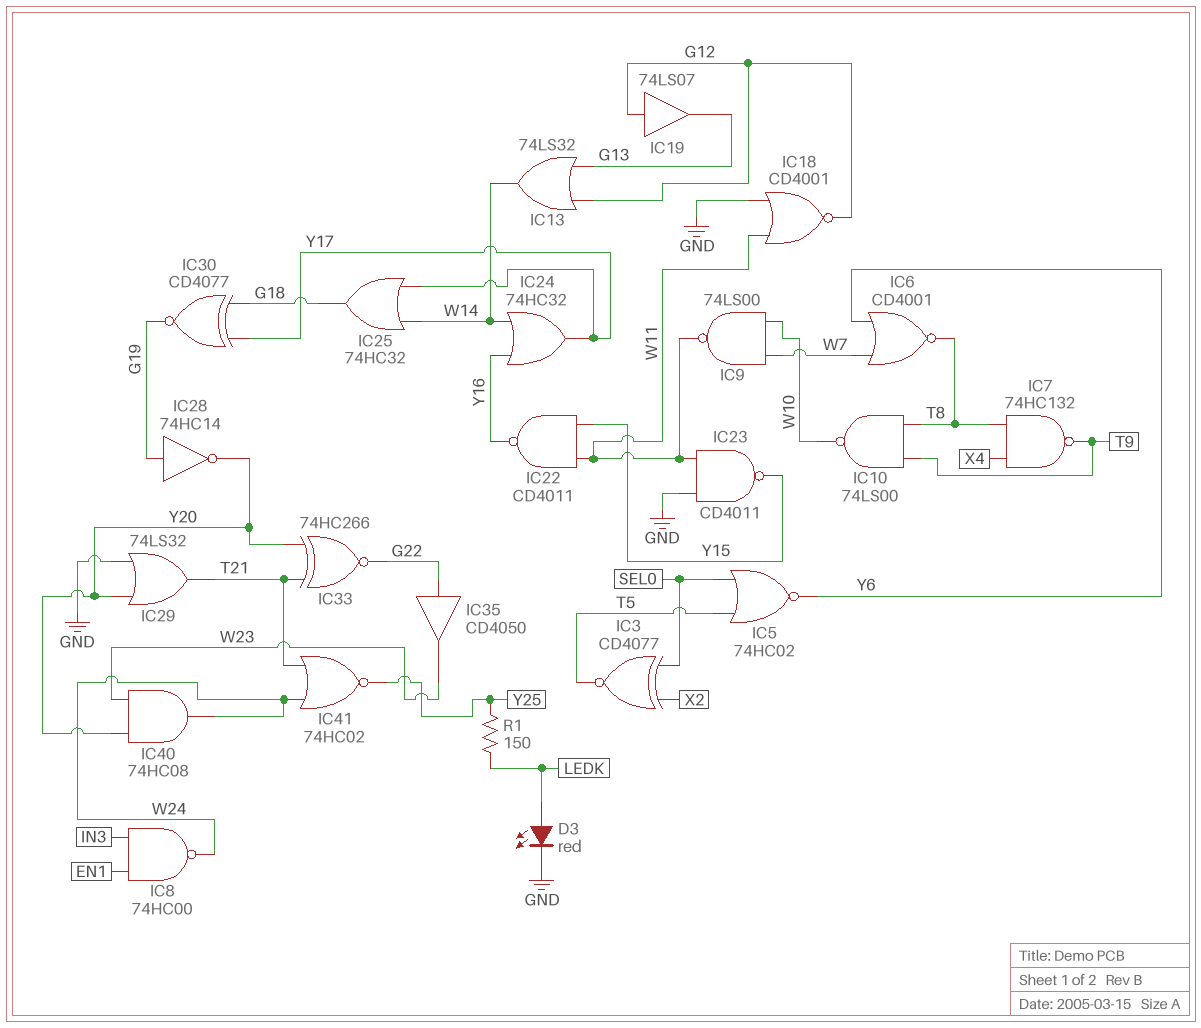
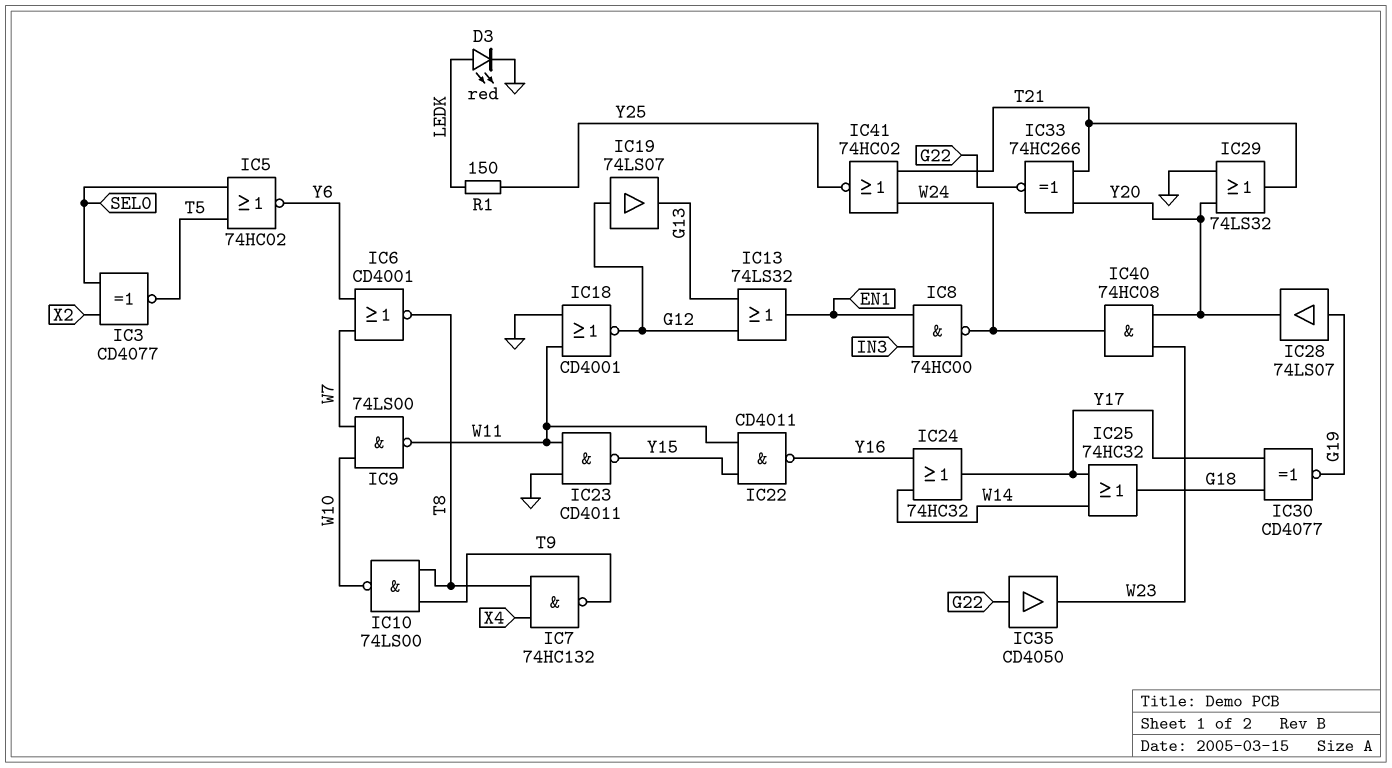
IC13: OR 74LS32 (in G12, in G13, out W14) -> OR 74LS32 (in G12, in G13, out EN1)
IC28: NOT 74HC14 (in G19, out Y20) -> buffer 74LS07 (in G19, out Y20)

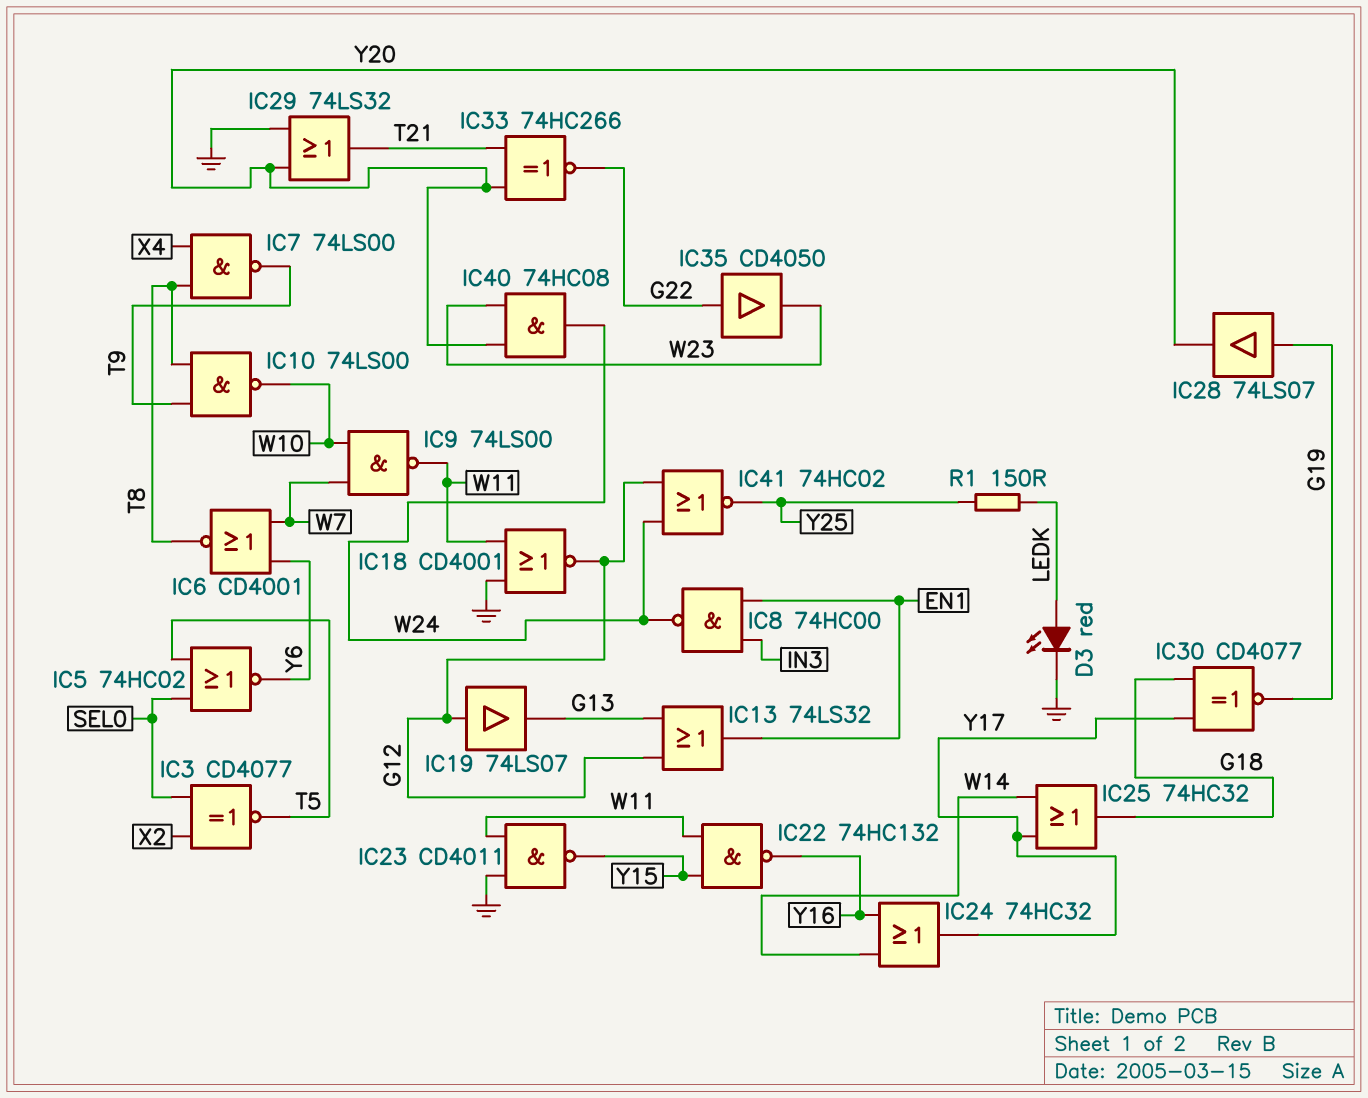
IC7: NAND 74HC132 (in T8, in X4, out T9) -> NAND 74LS00 (in T8, in X4, out T9)
IC22: NAND CD4011 (in W11, in Y15, out Y16) -> NAND 74HC132 (in W11, in Y15, out Y16)
IC41: NOR 74HC02 (in T21, in W24, out Y25) -> NOR 74HC02 (in G12, in W24, out Y25)

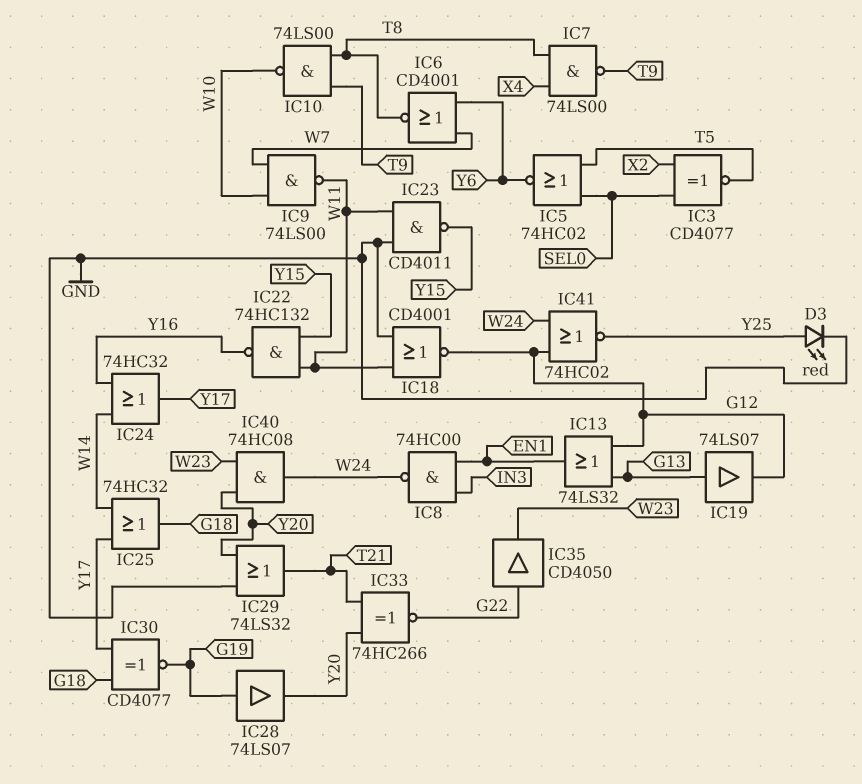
D3: LED red (A LEDK, K GND) -> LED red (A Y25, K GND)
IC19: buffer 74LS07 (in G12, out G13) -> buffer 74LS07 (in G13, out G12)
R1: 150 (LEDK, Y25) -> none

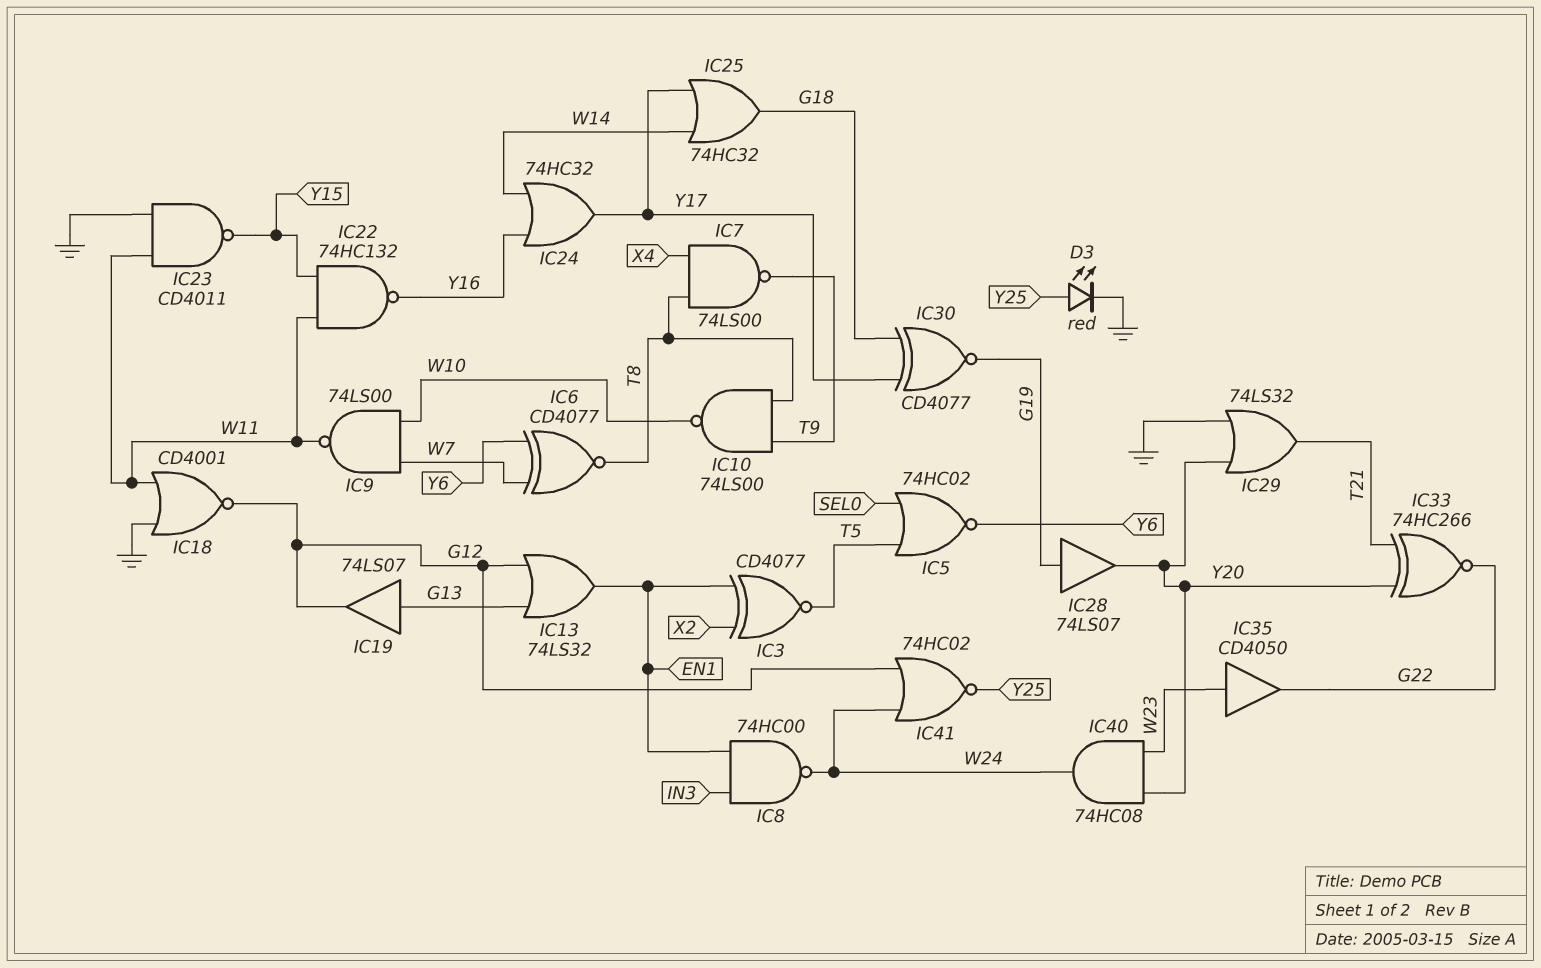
IC3: XNOR CD4077 (in SEL0, in X2, out T5) -> XNOR CD4077 (in EN1, in X2, out T5)
IC6: NOR CD4001 (in W7, in Y6, out T8) -> XNOR CD4077 (in W7, in Y6, out T8)
IC35: buffer CD4050 (in G22, out W23) -> buffer CD4050 (in W23, out G22)

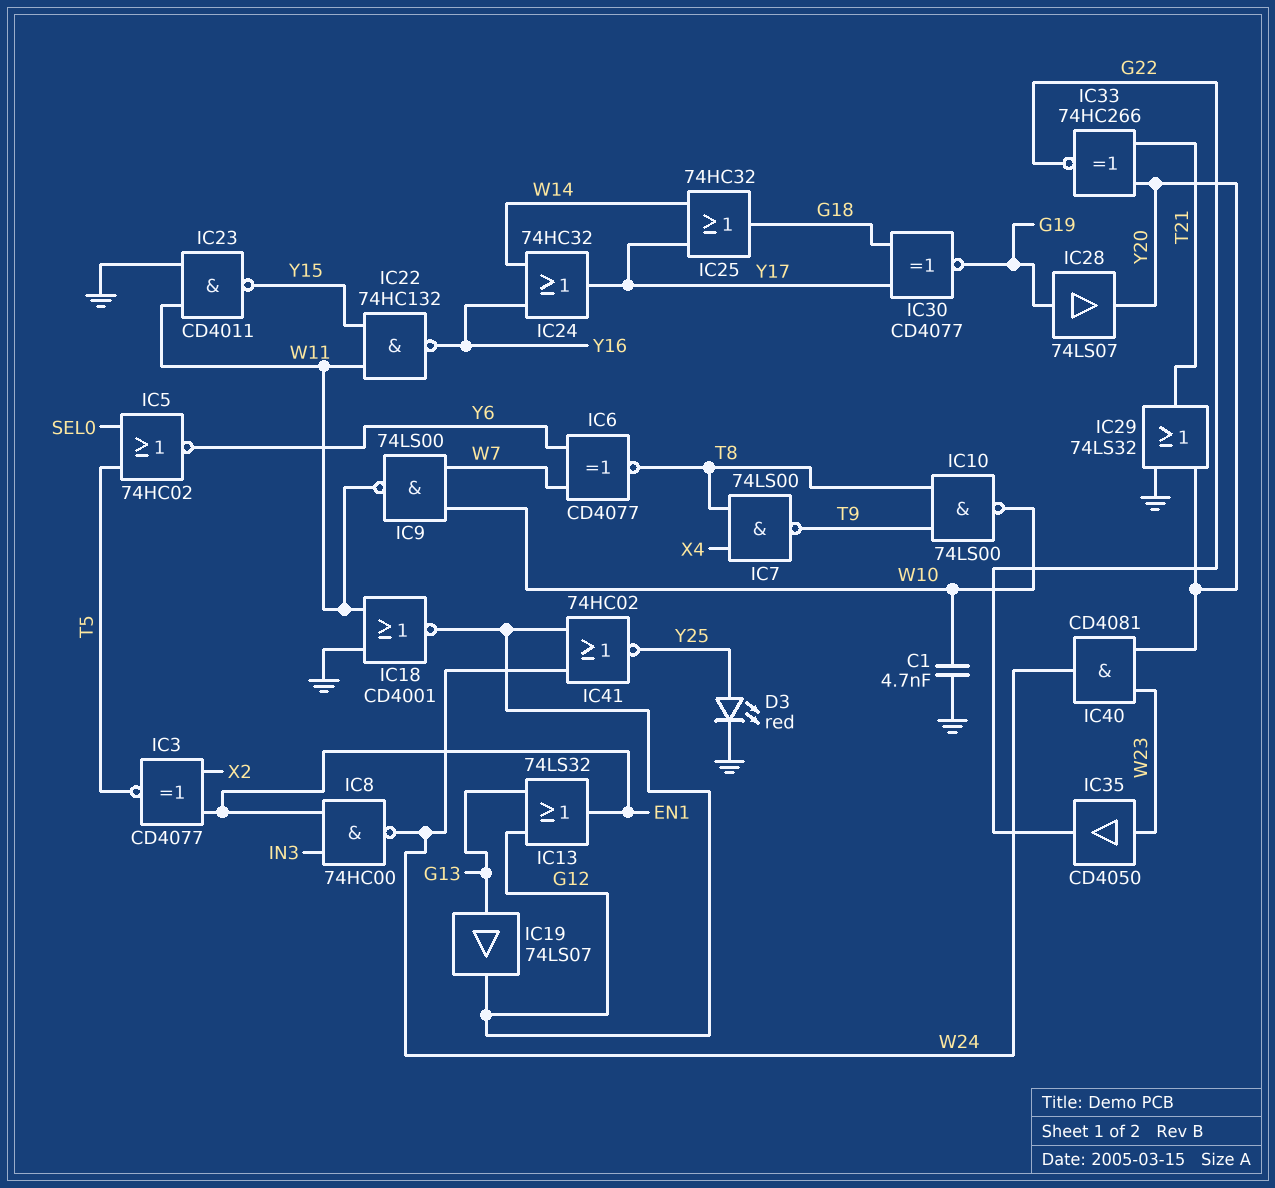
C1: none -> 4.7nF (GND, W10)
IC40: AND 74HC08 (in W23, in Y20, out W24) -> AND CD4081 (in W23, in Y20, out W24)

